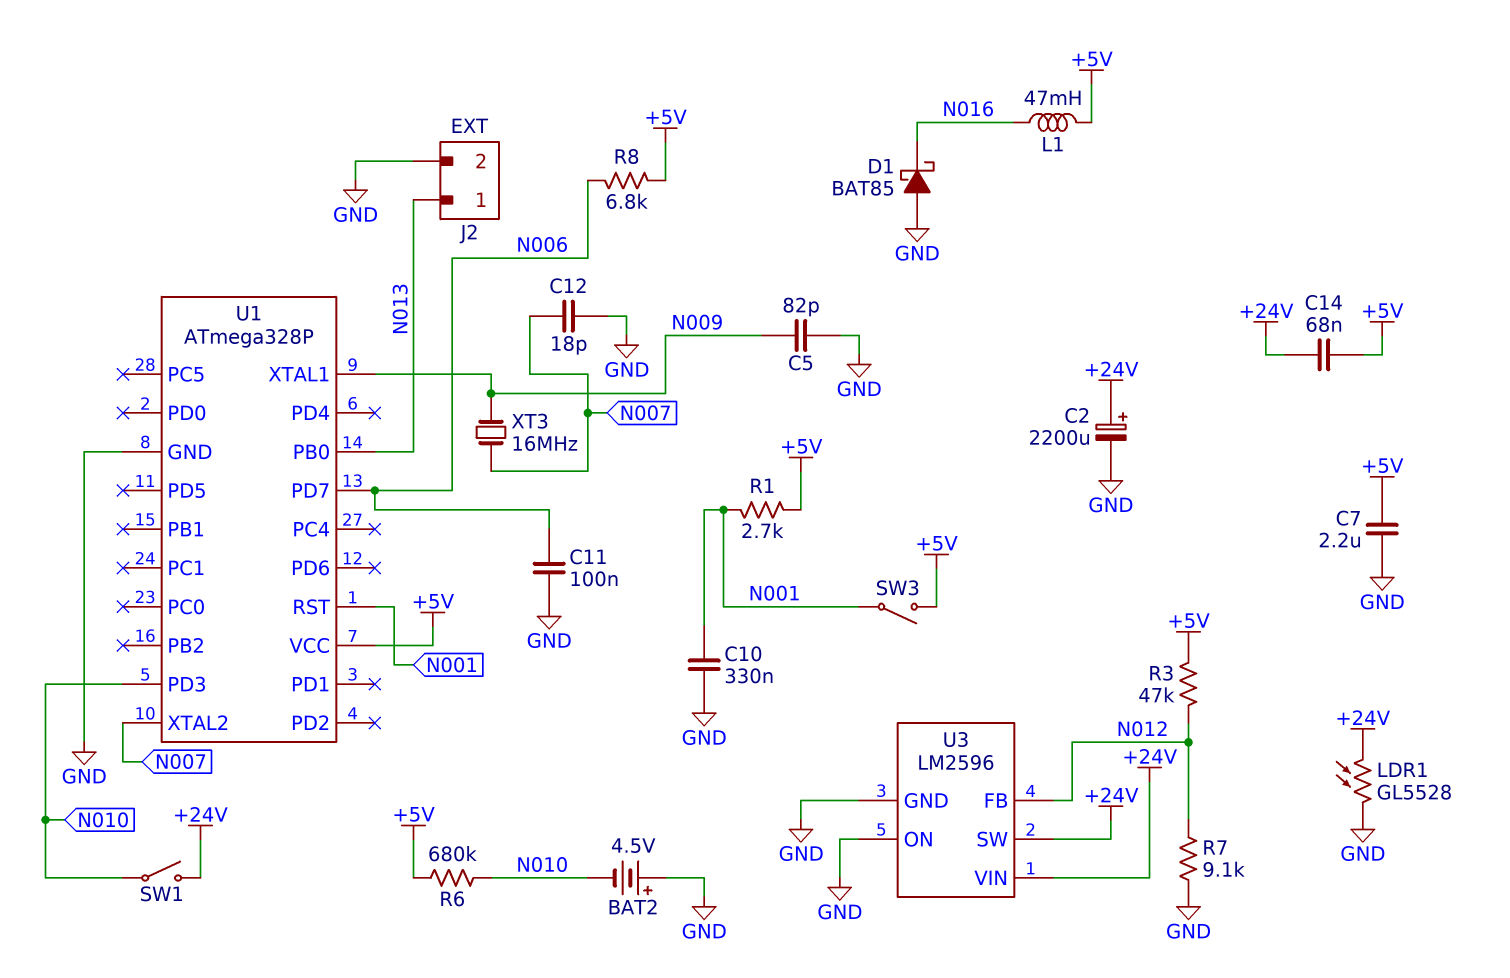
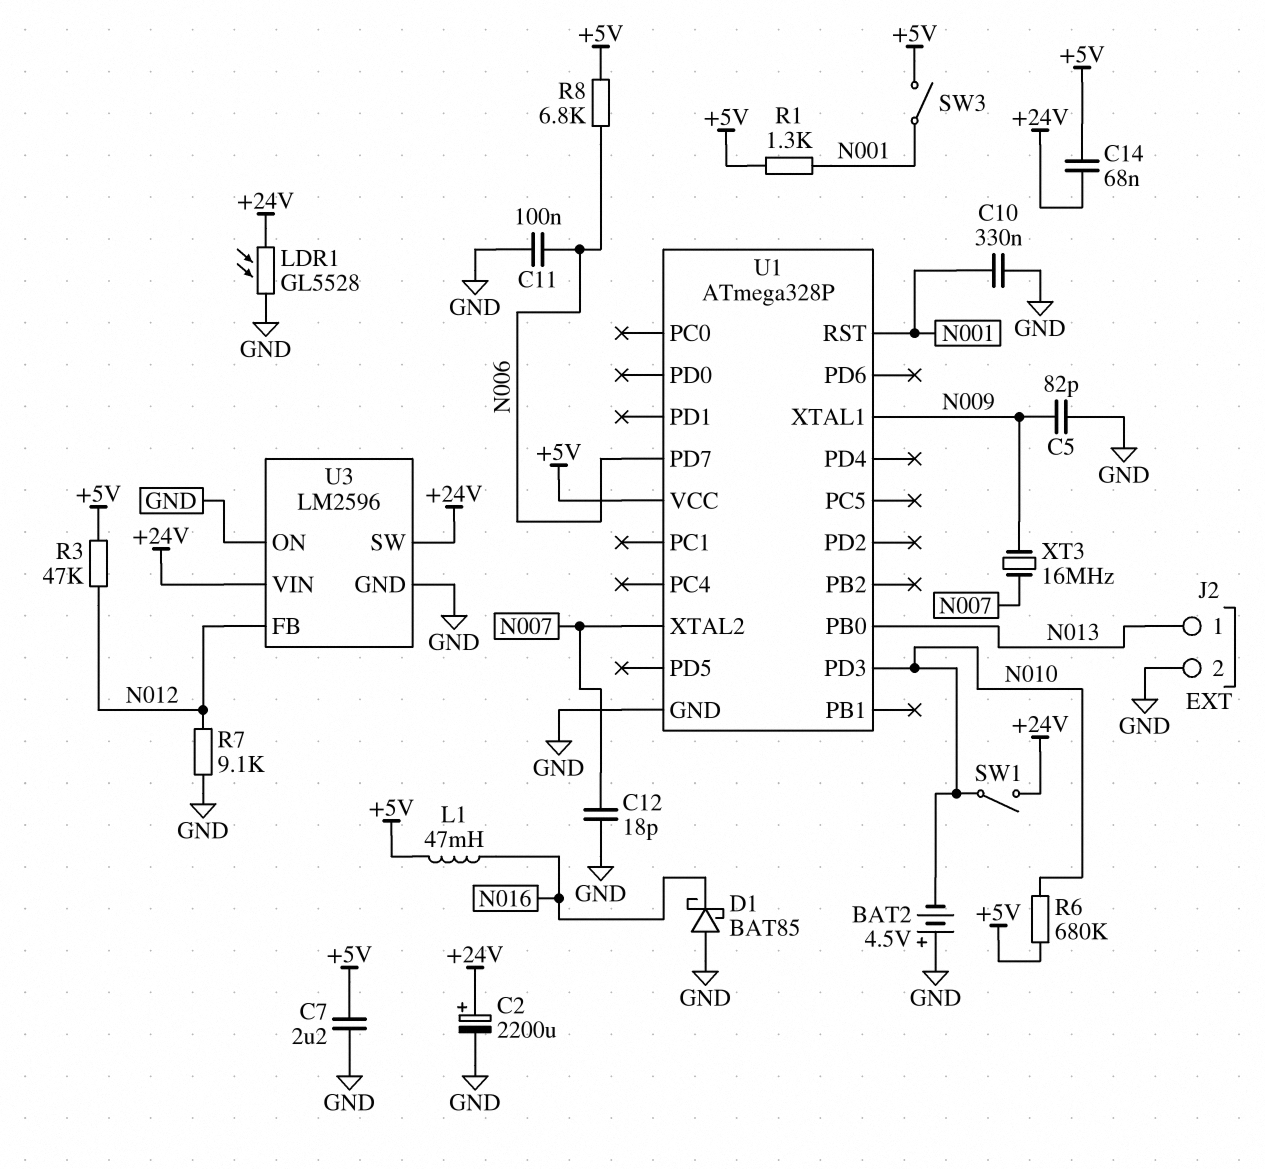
R1: 2.7k (+5V, N001) -> 1.3k (+5V, N001)

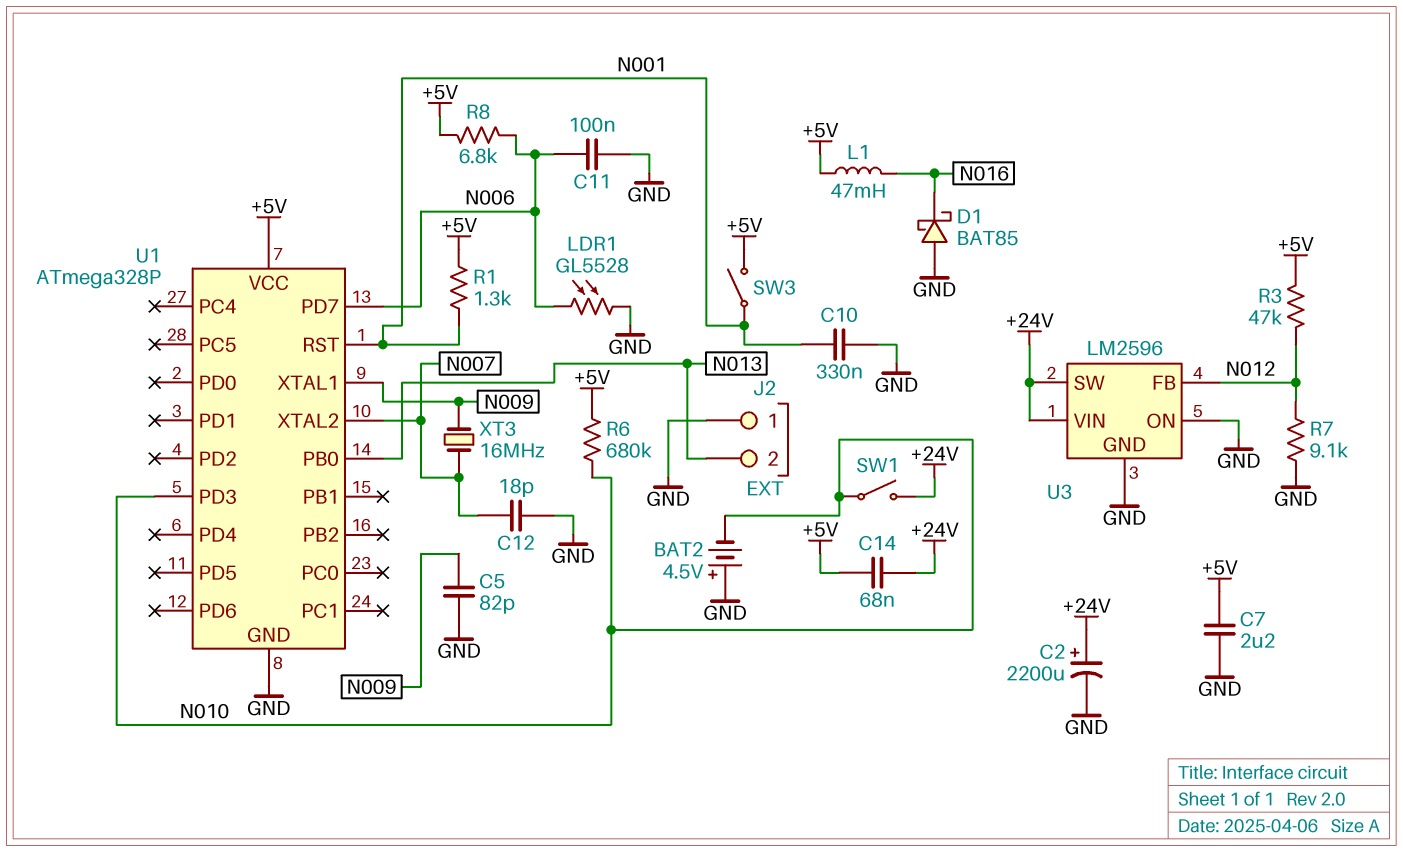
J2 pin 1: N013 -> GND
J2 pin 2: GND -> N013
LDR1: GL5528 (+24V, GND) -> GL5528 (GND, N006)

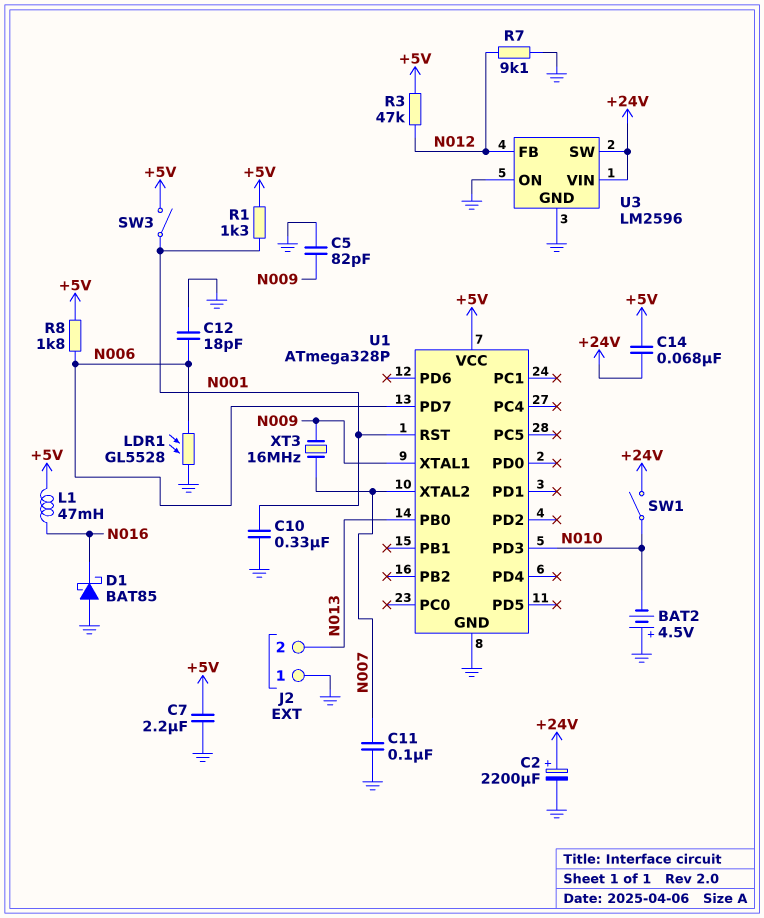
C11: 100nF (GND, N006) -> 100nF (GND, N007)
C12: 18pF (GND, N007) -> 18pF (GND, N006)
R6: 680k (+5V, N010) -> none
R8: 6.8k (+5V, N006) -> 1.8k (+5V, N006)

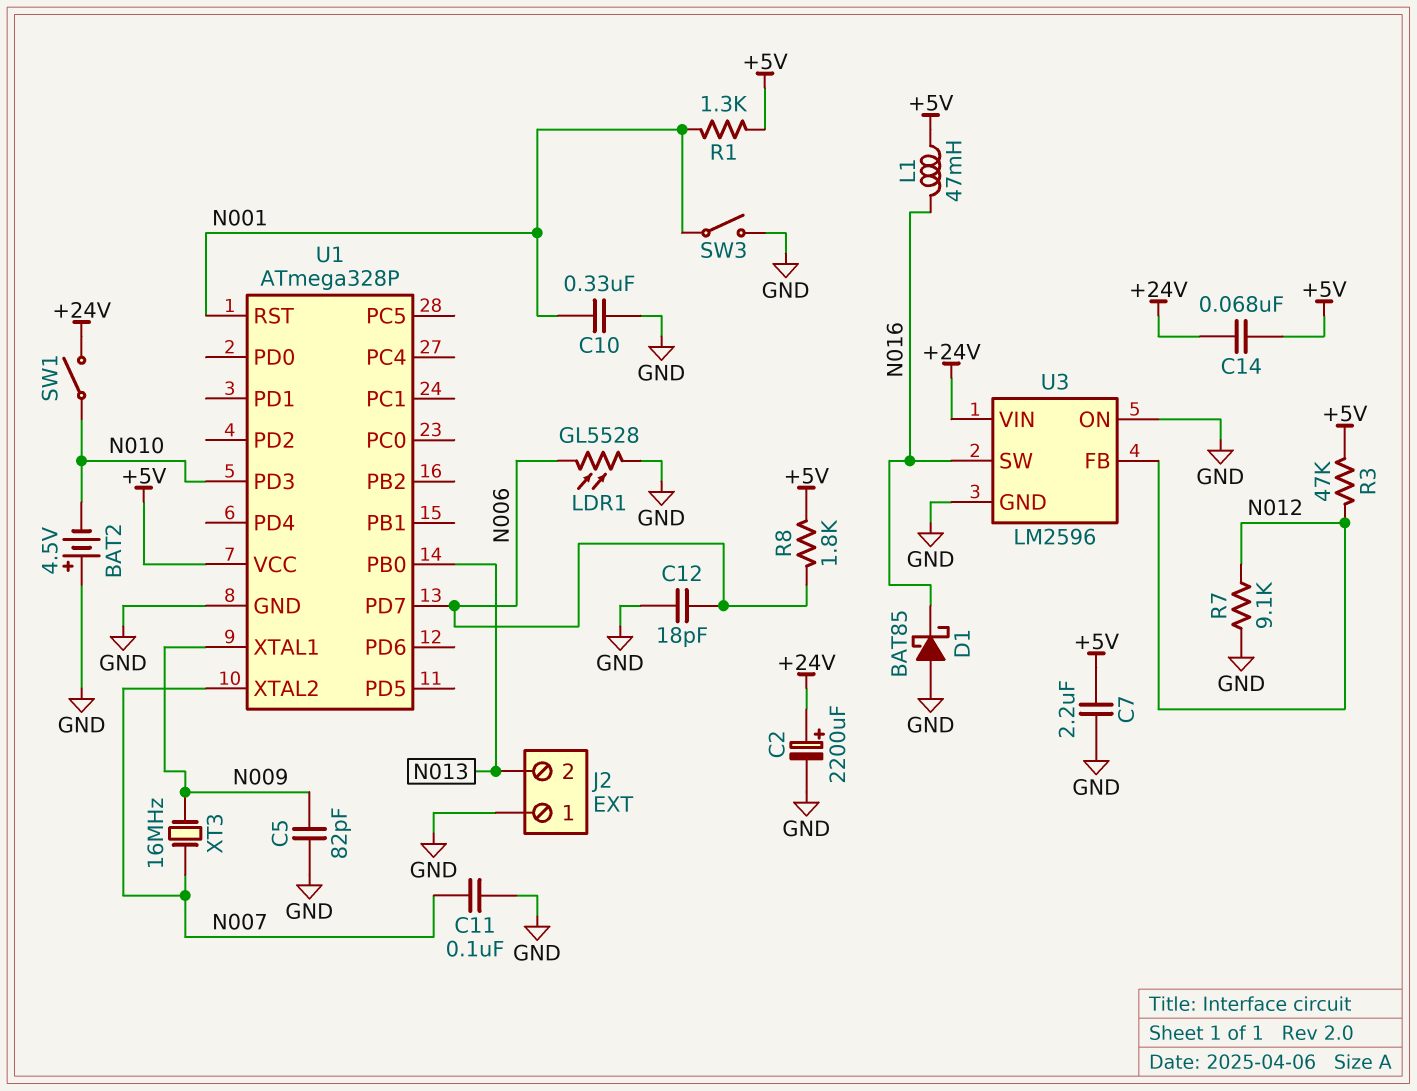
SW3: switch (+5V, N001) -> switch (GND, N001)
U3 pin SW: +24V -> N016

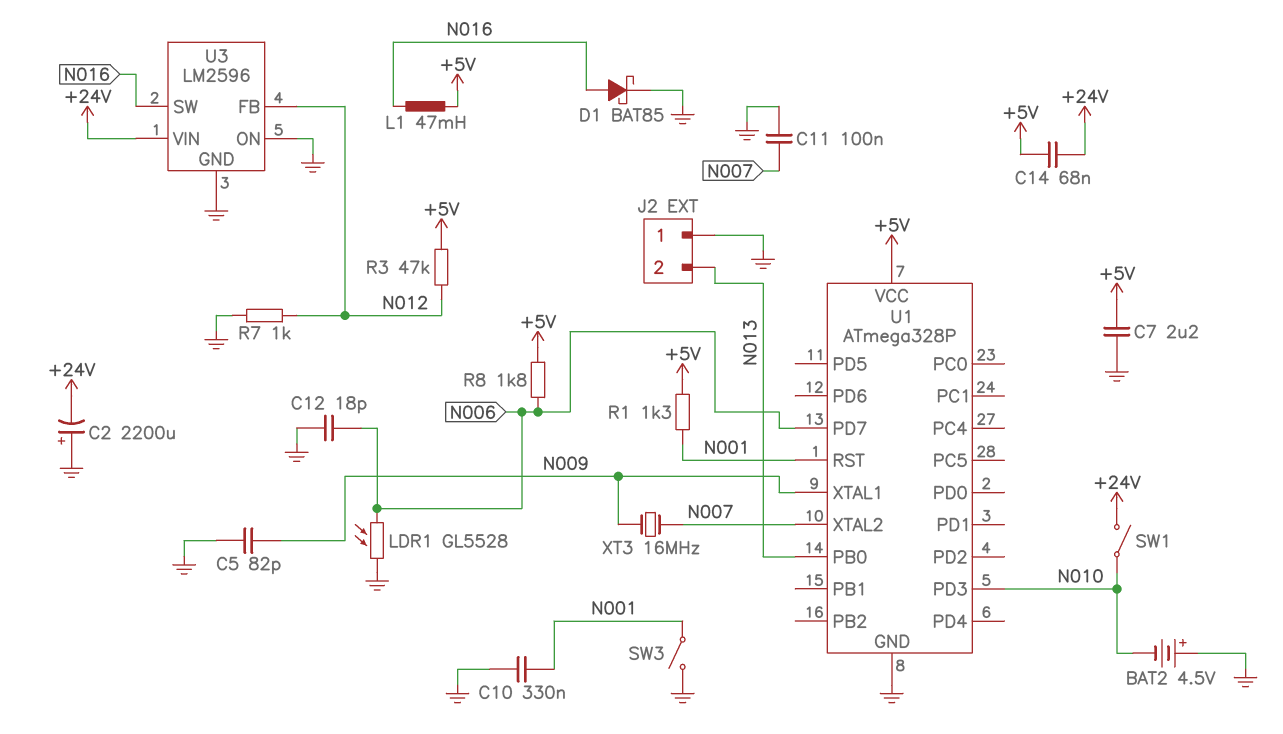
C2: 2200uF (plus +24V, minus GND) -> 2200uF (plus GND, minus +24V)
D1: schottky BAT85 (A GND, K N016) -> schottky BAT85 (A N016, K GND)
R7: 9.1k (GND, N012) -> 1k (GND, N012)

